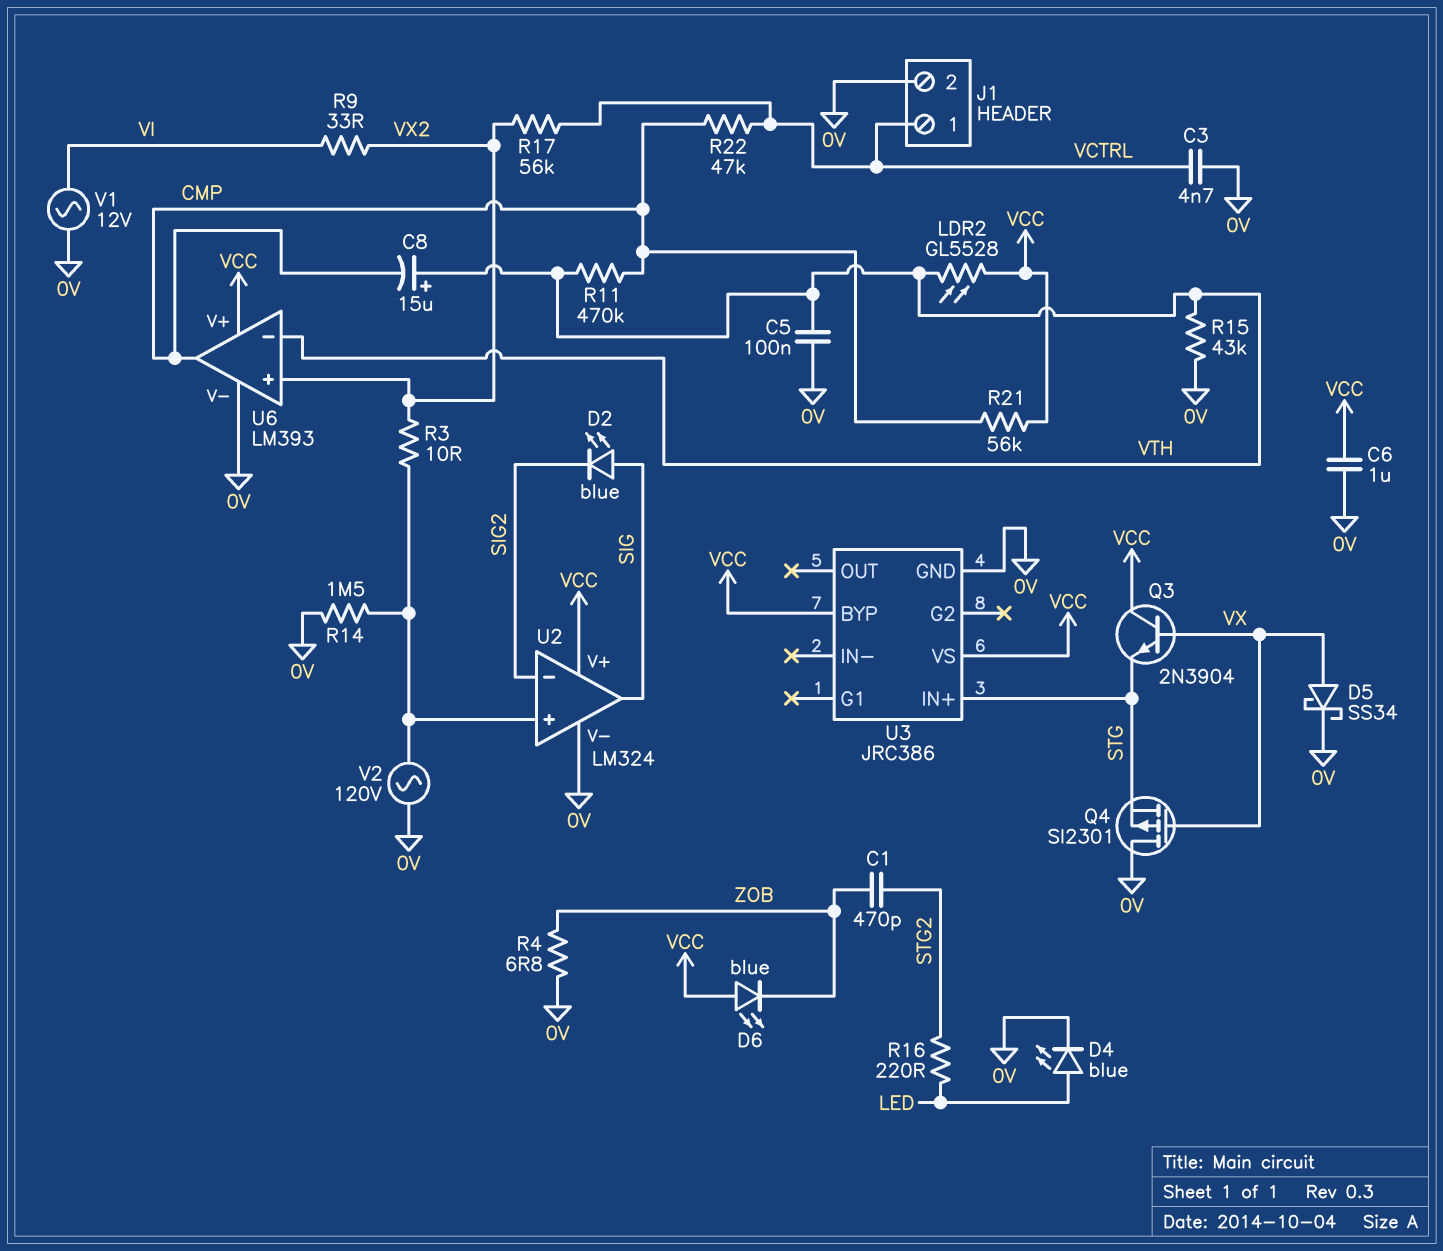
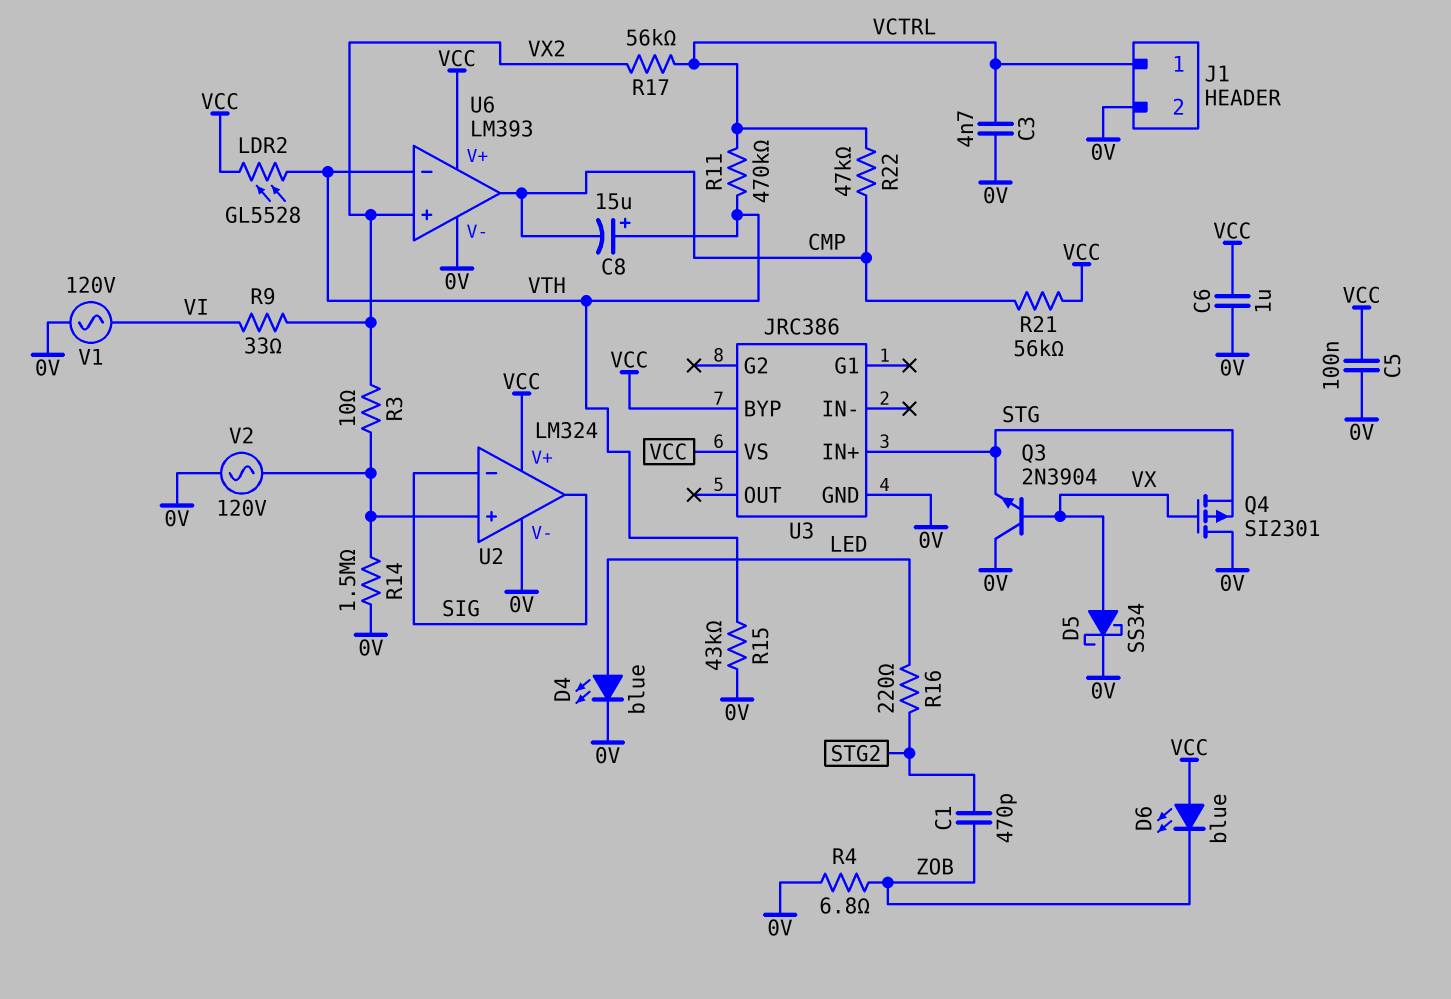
C5: 100nF (0V, VTH) -> 100nF (0V, VCC)
D2: LED blue (A SIG, K SIG2) -> none
Q3: NPN 2N3904 (B VX, C VCC, E STG) -> NPN 2N3904 (B VX, C 0V, E STG)
R11: 470k (CMP, VTH) -> 470k (VCTRL, VTH)
U2 pin in-: SIG2 -> SIG
V1: AC 12V (0V, VI) -> AC 120V (0V, VI)

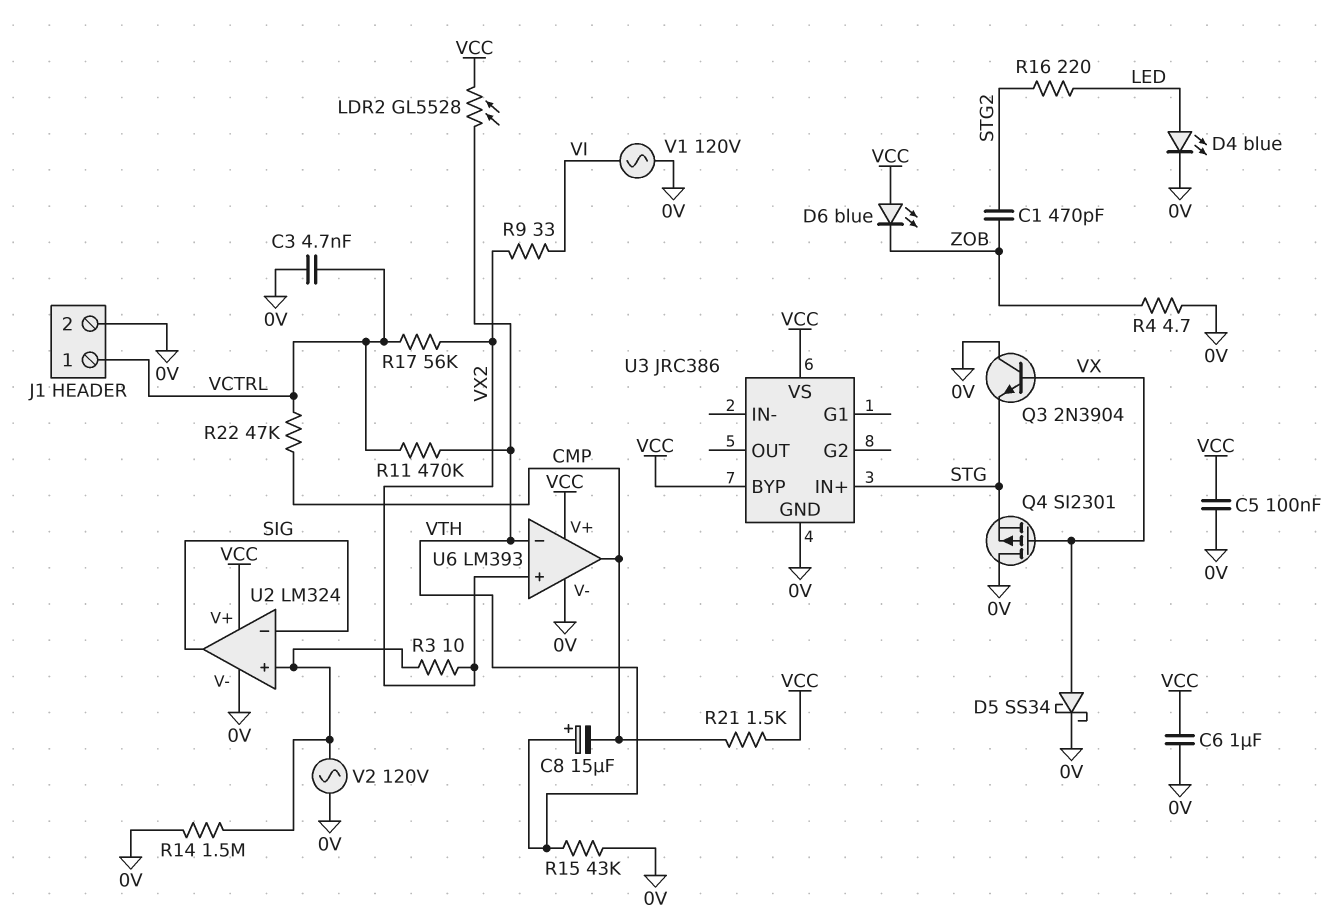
R4: 6.8 (0V, ZOB) -> 4.7 (0V, ZOB)
R21: 56k (CMP, VCC) -> 1.5k (CMP, VCC)

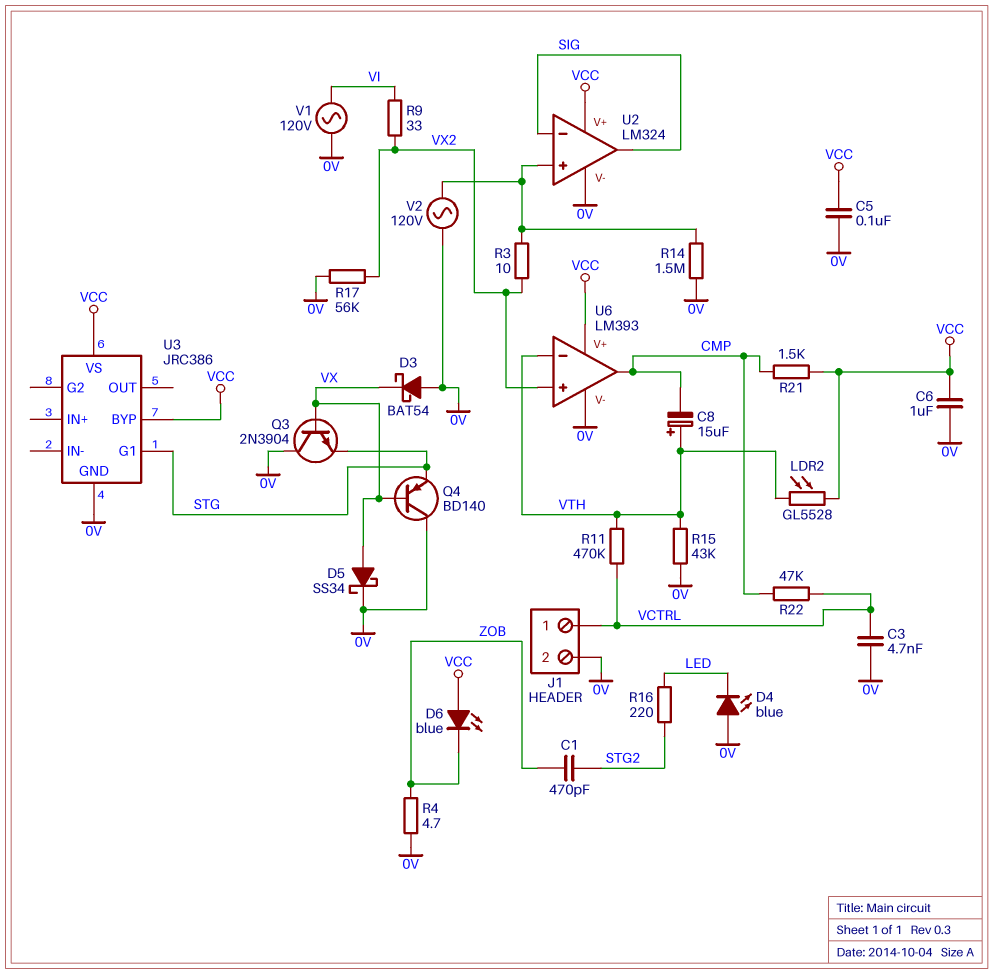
D3: none -> schottky BAT54 (A 0V, K VX)
D4: LED blue (A LED, K 0V) -> LED blue (A 0V, K LED)
Q4: PMOS SI2301 (G VX, D 0V, S STG) -> PNP BD140 (B VX, C 0V, E STG)
R17: 56k (VCTRL, VX2) -> 56k (0V, VX2)
U3 pin G1: none -> STG
U3 pin IN+: STG -> none

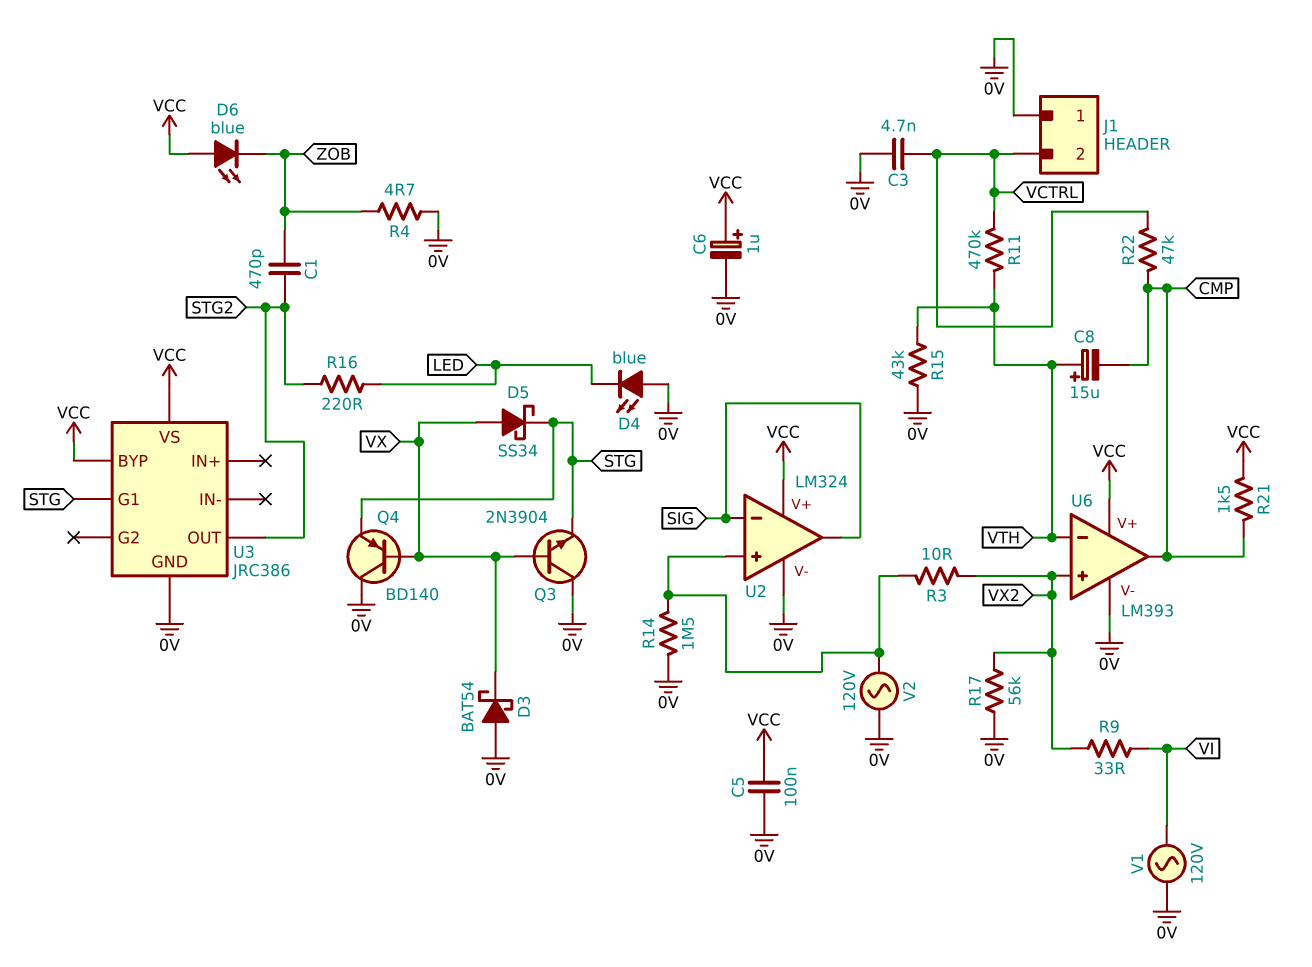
C6: 1uF (0V, VCC) -> 1uF (plus VCC, minus 0V)
D5: schottky SS34 (A VX, K 0V) -> schottky SS34 (A VX, K STG)
J1 pin 1: VCTRL -> 0V
J1 pin 2: 0V -> VCTRL
LDR2: GL5528 (VCC, VTH) -> none
U3 pin OUT: none -> STG2

